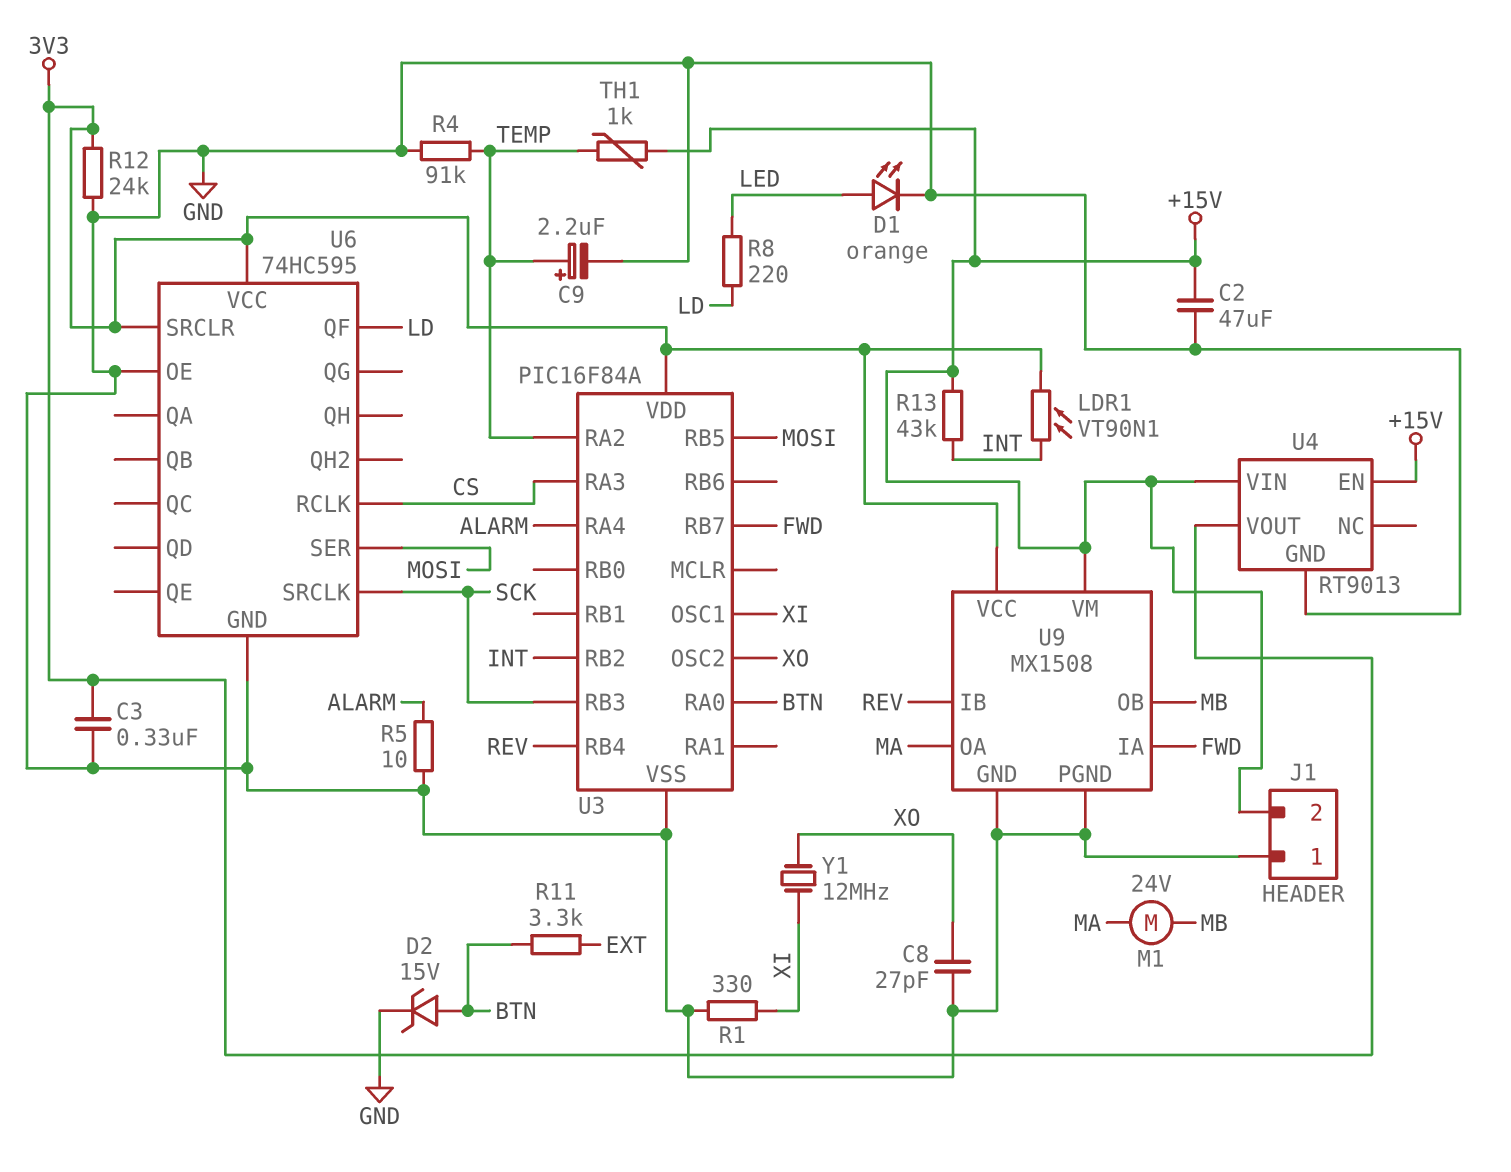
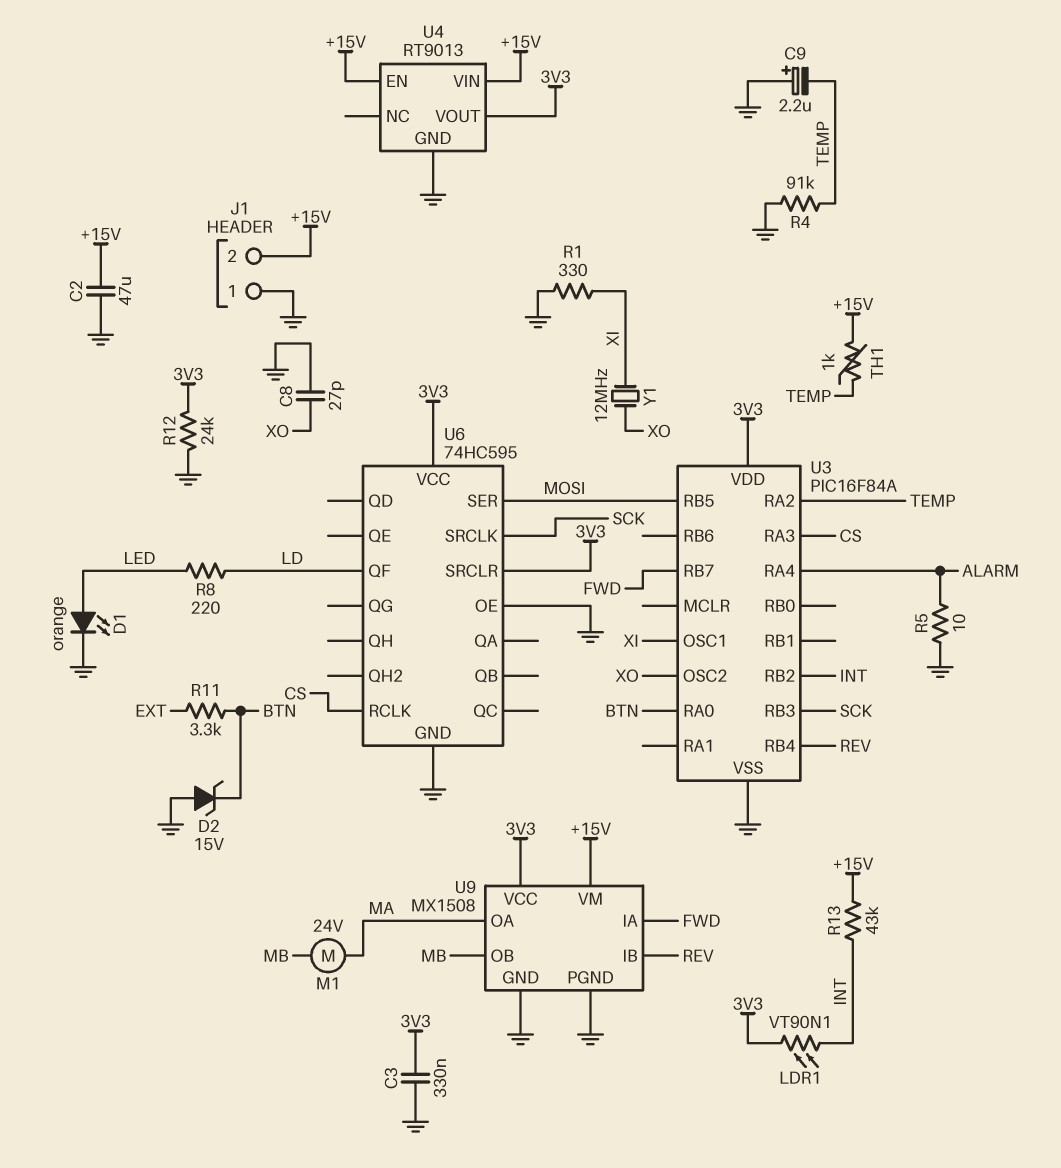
C9: 2.2uF (plus TEMP, minus GND) -> 2.2uF (plus GND, minus TEMP)
D2: zener 15V (A BTN, K GND) -> zener 15V (A GND, K BTN)

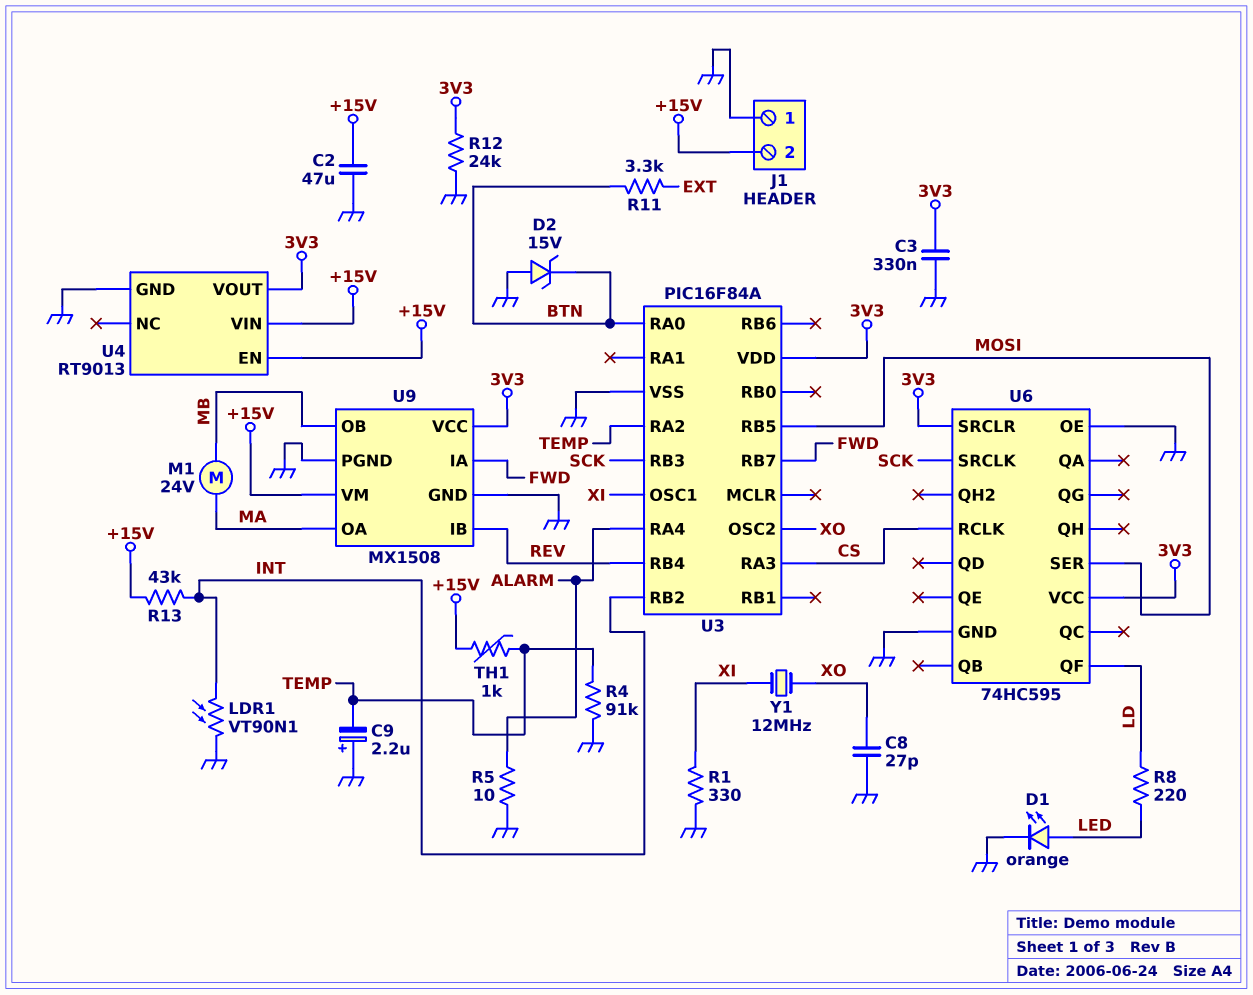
LDR1: VT90N1 (3V3, INT) -> VT90N1 (GND, INT)

